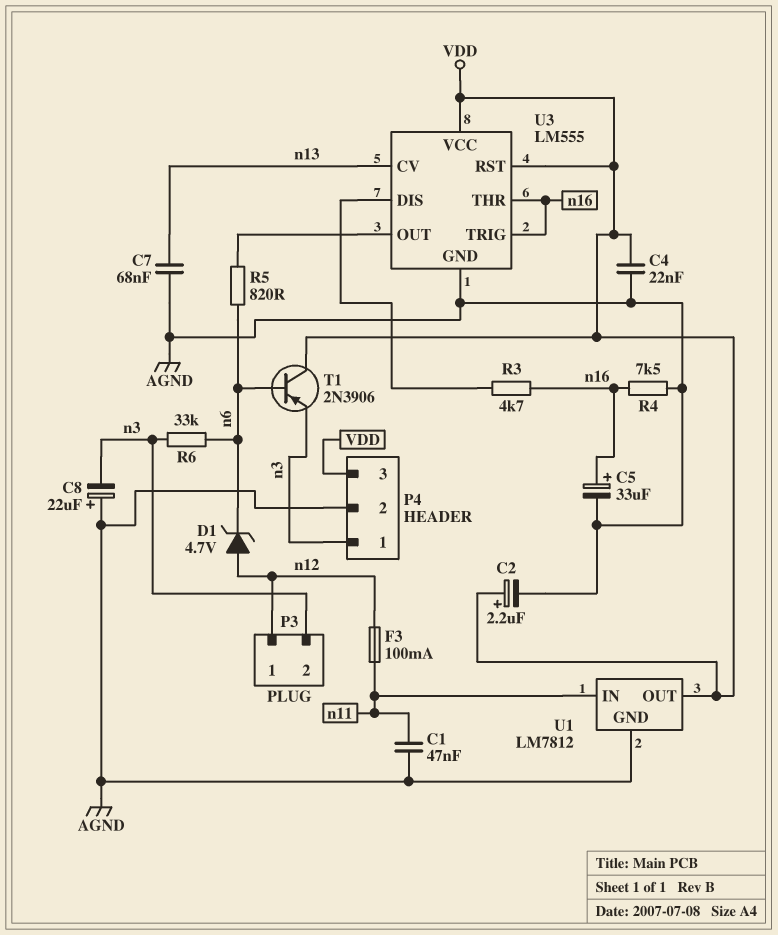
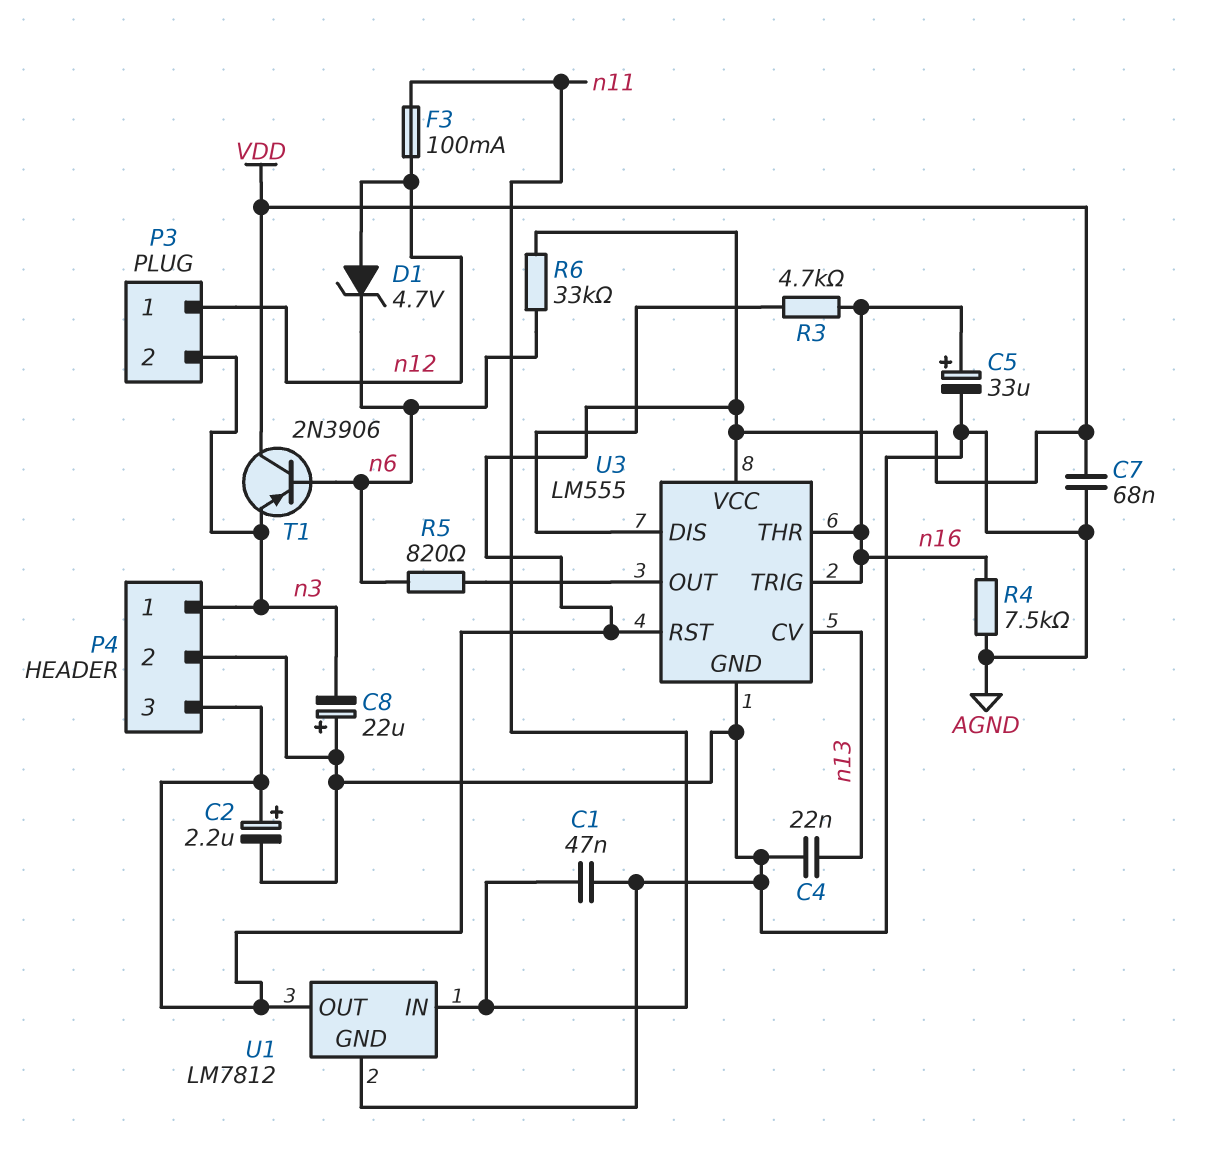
C4: 22nF (AGND, VDD) -> 22nF (AGND, n13)
C7: 68nF (AGND, n13) -> 68nF (AGND, VDD)
R6: 33k (n3, n6) -> 33k (VDD, n6)

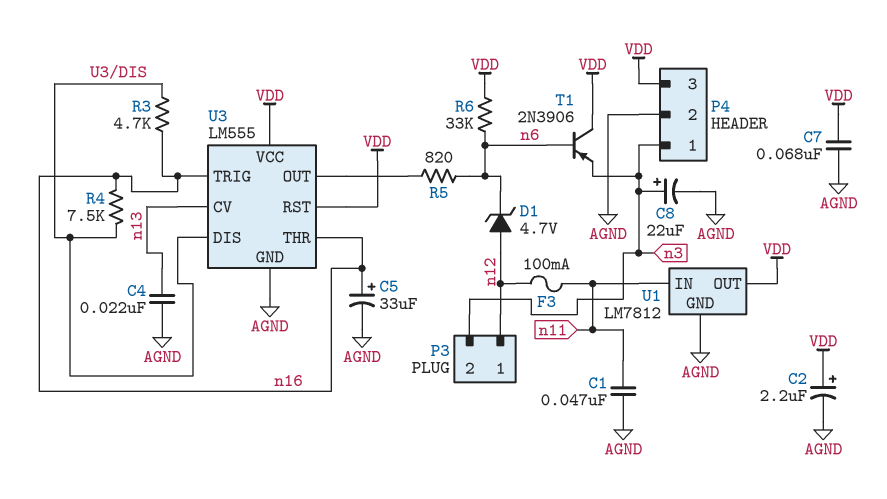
C8: 22uF (plus AGND, minus n3) -> 22uF (plus n3, minus AGND)
R4: 7.5k (AGND, n16) -> 7.5k (U3/DIS, n16)

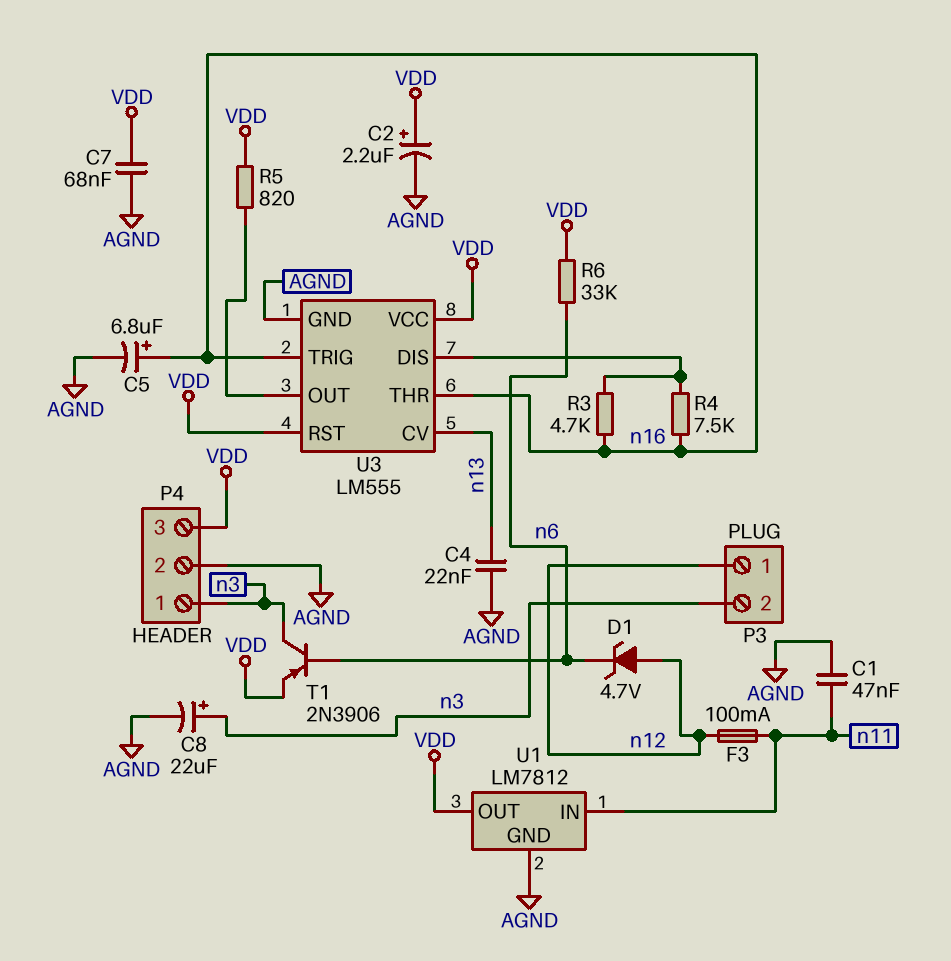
C5: 33uF (plus n16, minus AGND) -> 6.8uF (plus n16, minus AGND)
R5: 820 (U3/OUT, n6) -> 820 (U3/OUT, VDD)
T1: PNP 2N3906 (B n6, C VDD, E n3) -> PNP 2N3906 (B n6, C n3, E VDD)

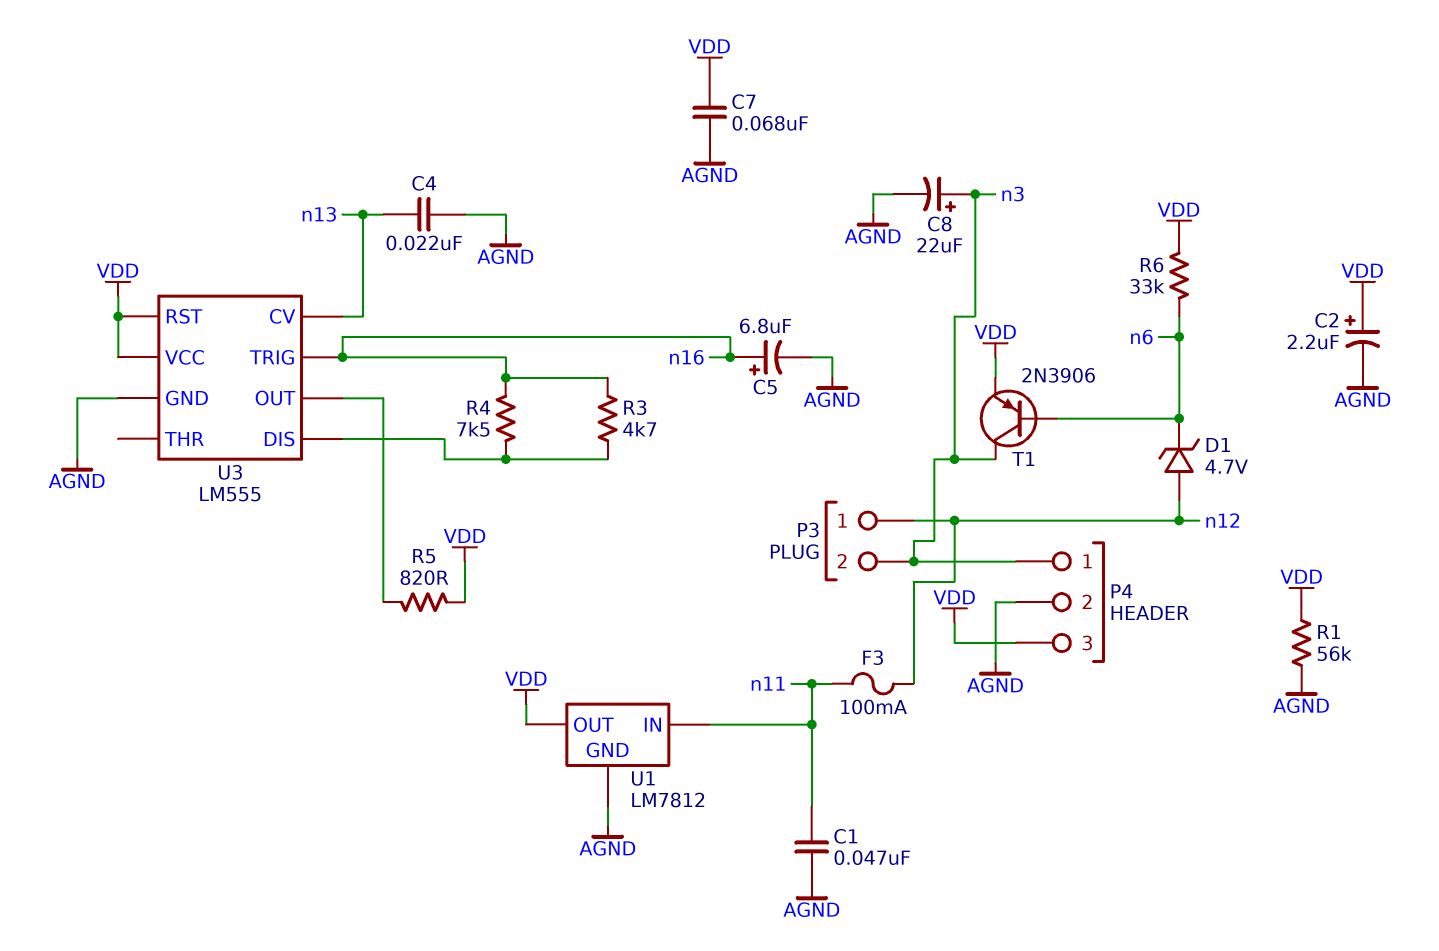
R1: none -> 56k (AGND, VDD)
U3 pin THR: n16 -> none

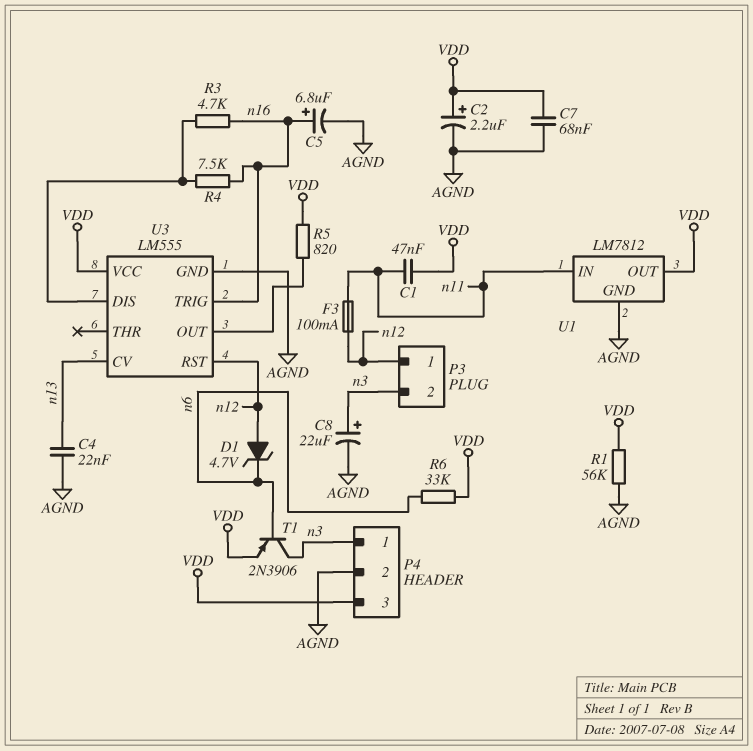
C1: 47nF (AGND, n11) -> 47nF (VDD, n11)
U3 pin RST: VDD -> n12

